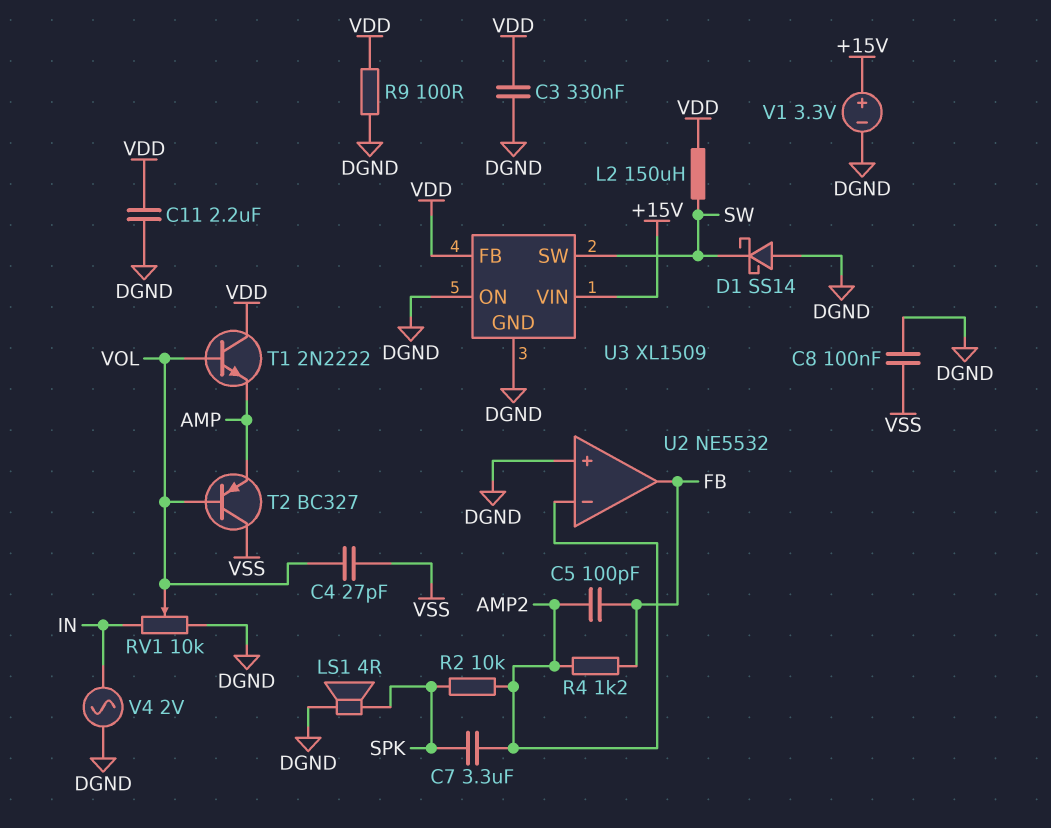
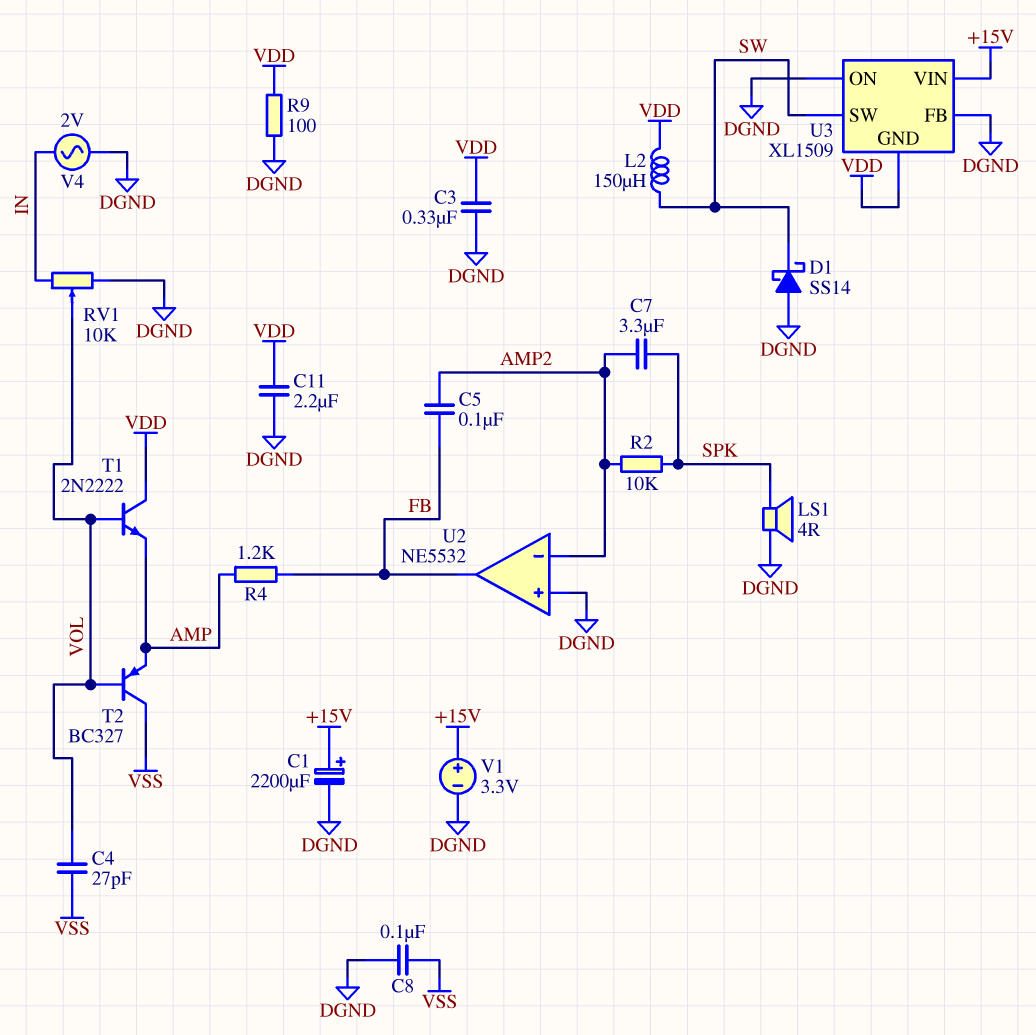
C1: none -> 2200uF (plus +15V, minus DGND)
C5: 100pF (AMP2, FB) -> 100nF (AMP2, FB)
R4: 1.2k (AMP2, FB) -> 1.2k (AMP, FB)
U3 pin FB: VDD -> DGND
U3 pin GND: DGND -> VDD

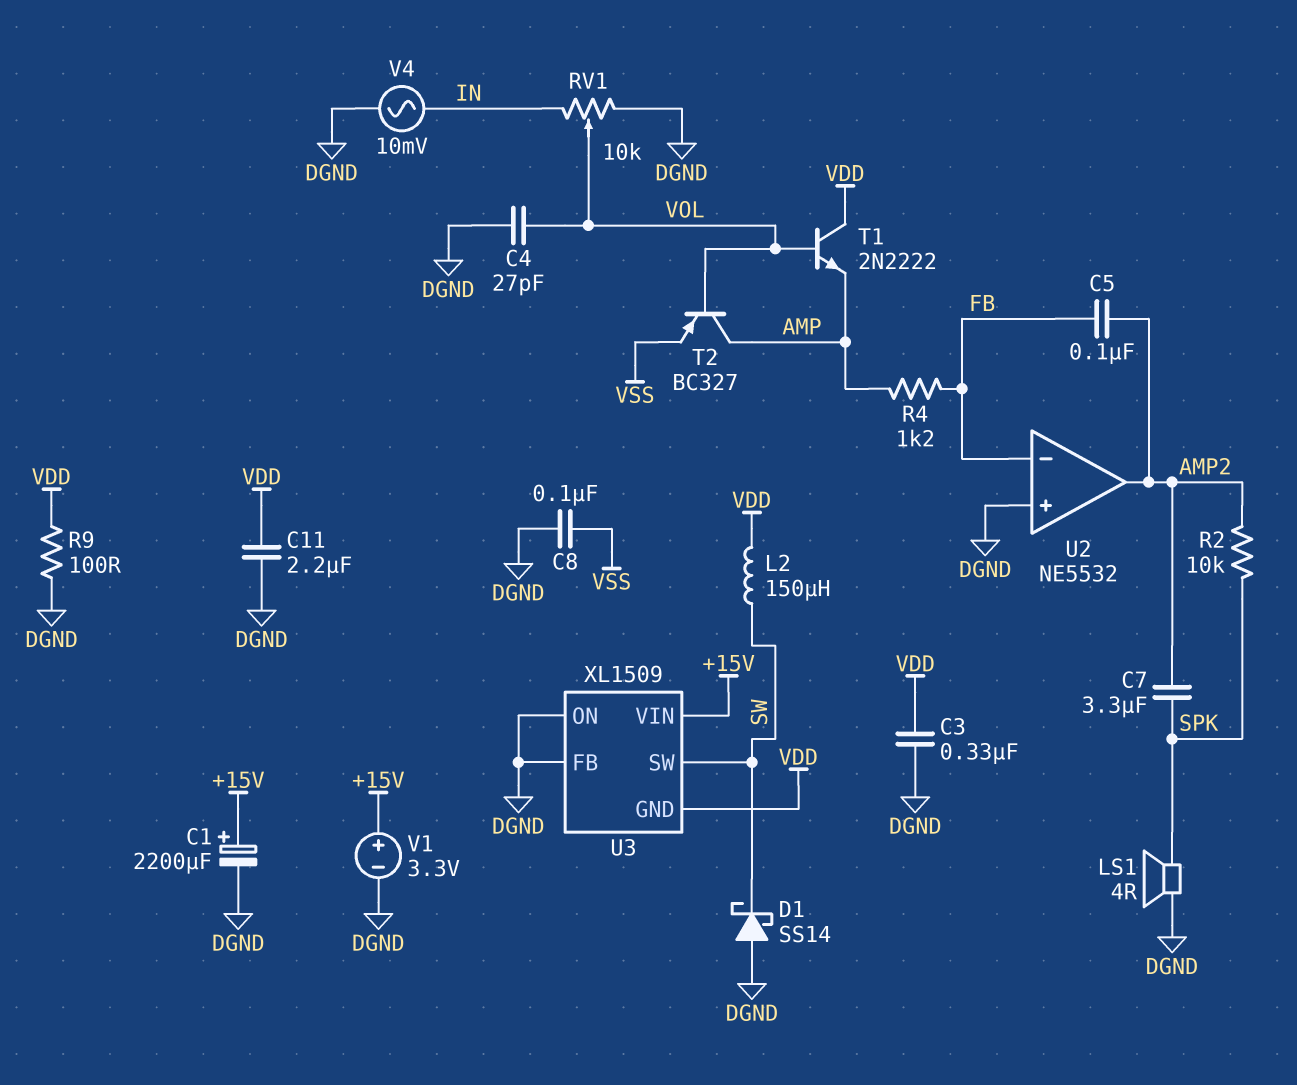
C4: 27pF (VOL, VSS) -> 27pF (DGND, VOL)
T2: PNP BC327 (B VOL, C VSS, E AMP) -> PNP BC327 (B VOL, C AMP, E VSS)
U2 pin in-: AMP2 -> FB
U2 pin out: FB -> AMP2
V4: AC 2V (DGND, IN) -> AC 10mV (DGND, IN)

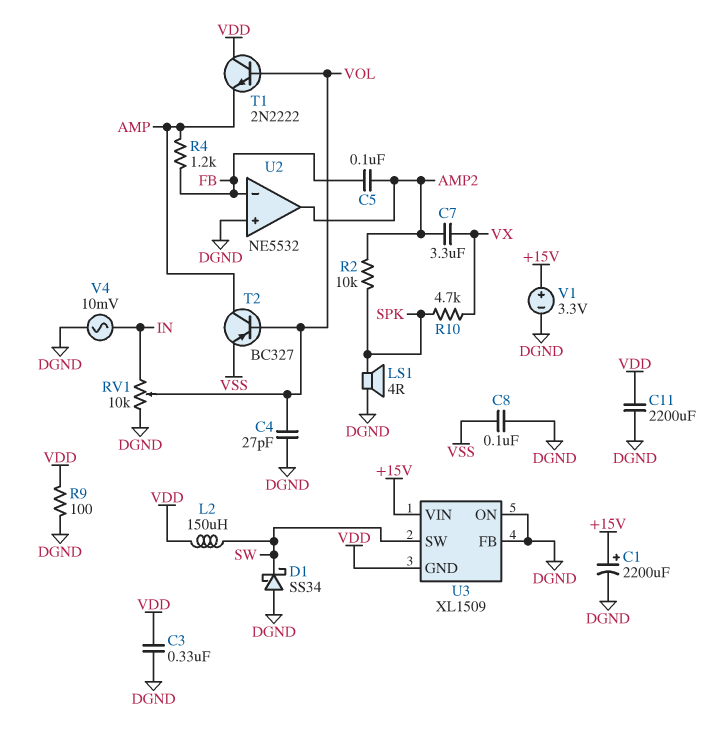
C7: 3.3uF (AMP2, SPK) -> 3.3uF (AMP2, VX)
C11: 2.2uF (DGND, VDD) -> 2200uF (DGND, VDD)
D1: schottky SS14 (A DGND, K SW) -> schottky SS34 (A DGND, K SW)
R10: none -> 4.7k (SPK, VX)

